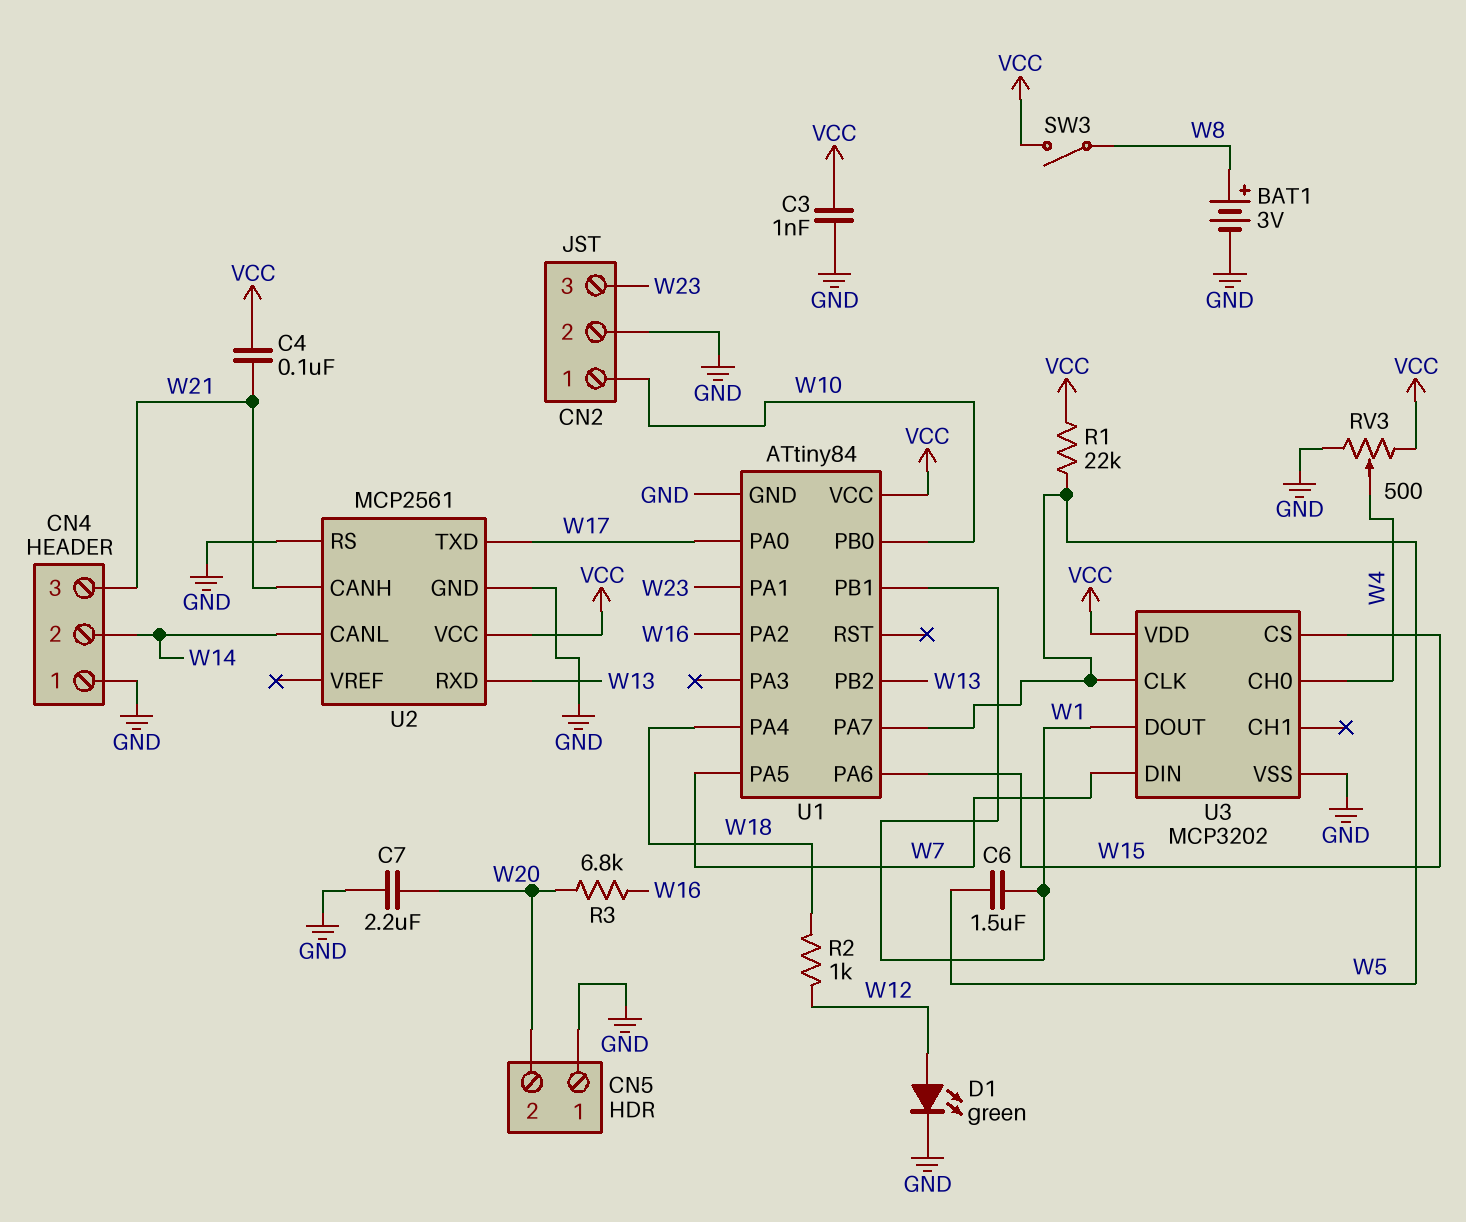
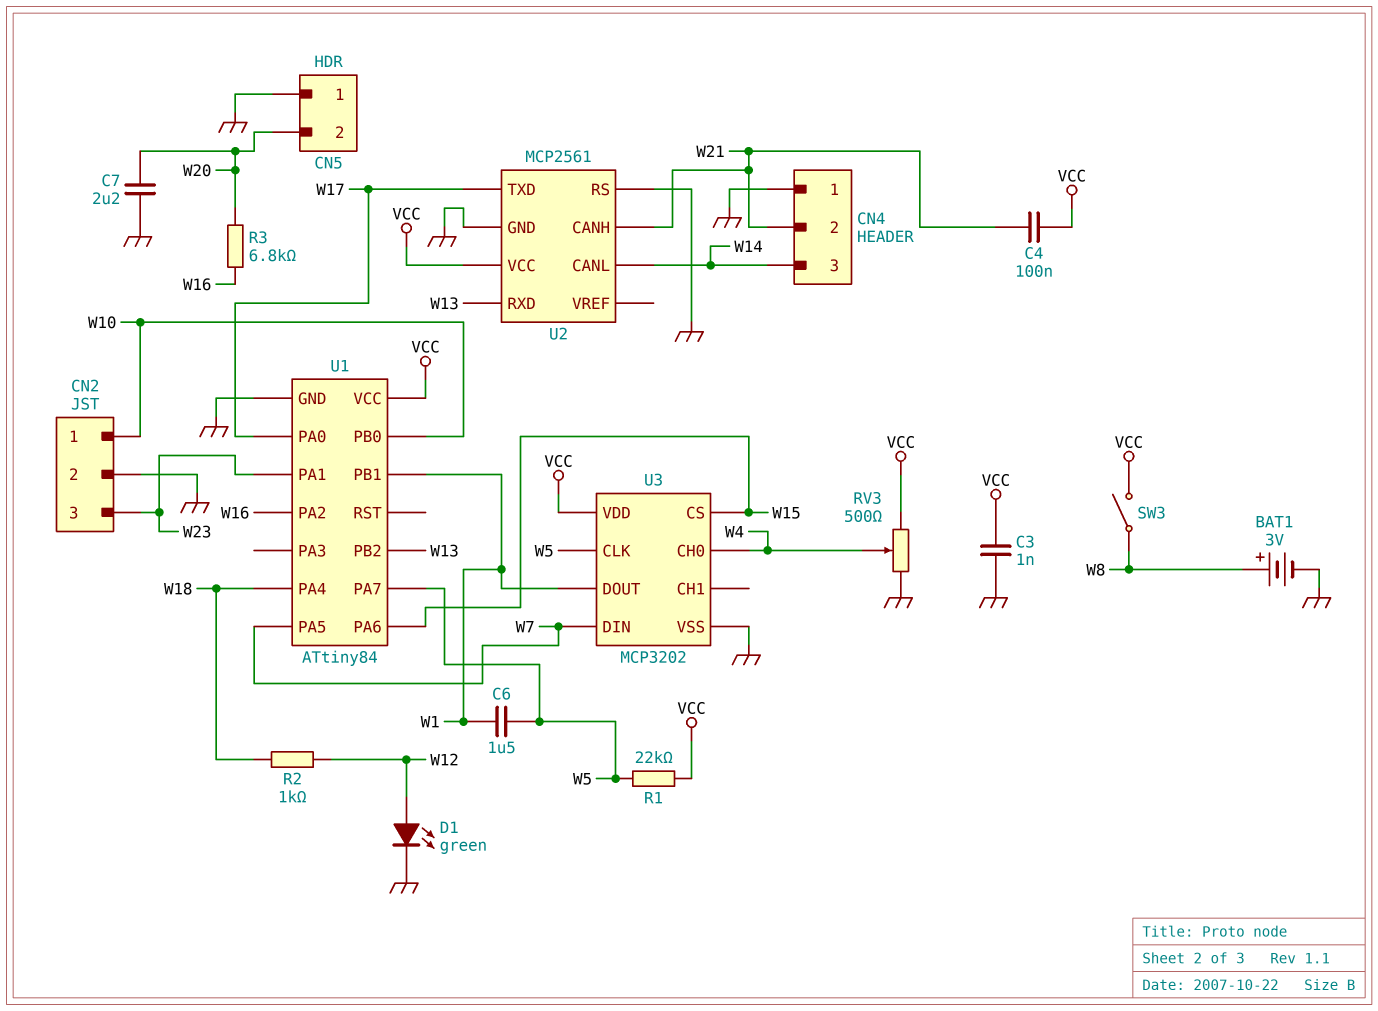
CN4 pin 2: W14 -> W21
CN4 pin 3: W21 -> W14

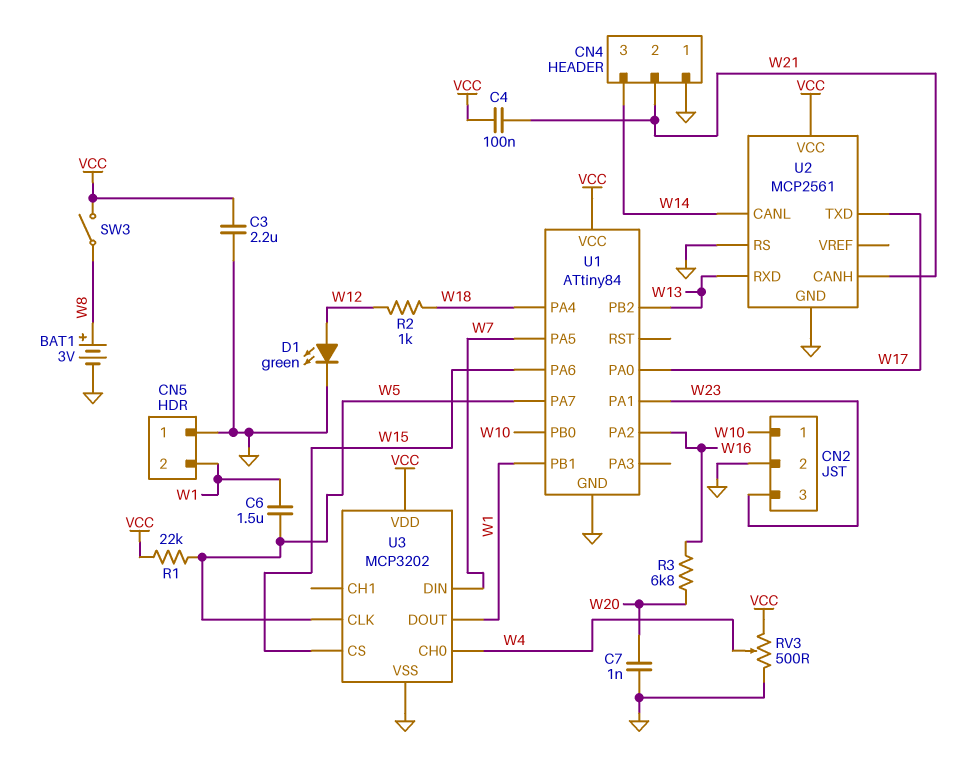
C3: 1nF (GND, VCC) -> 2.2uF (GND, VCC)
C7: 2.2uF (GND, W20) -> 1nF (GND, W20)
CN5 pin 2: W20 -> W1

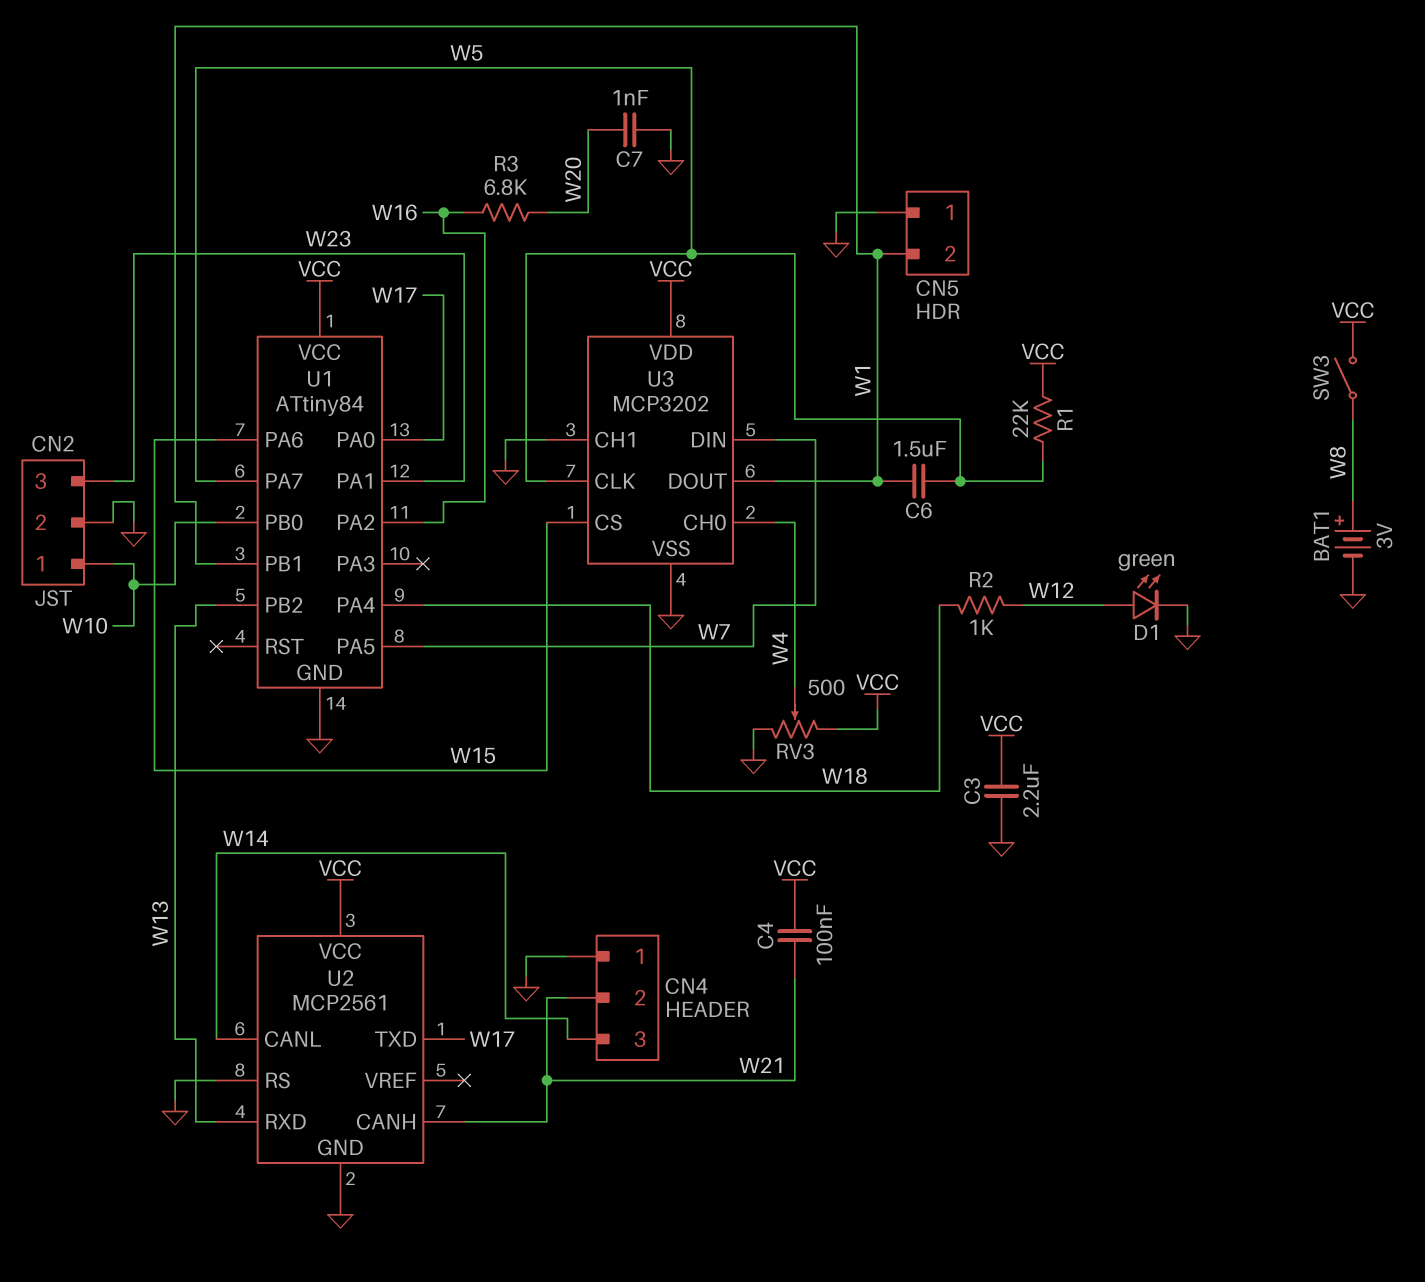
U3 pin CH1: none -> GND

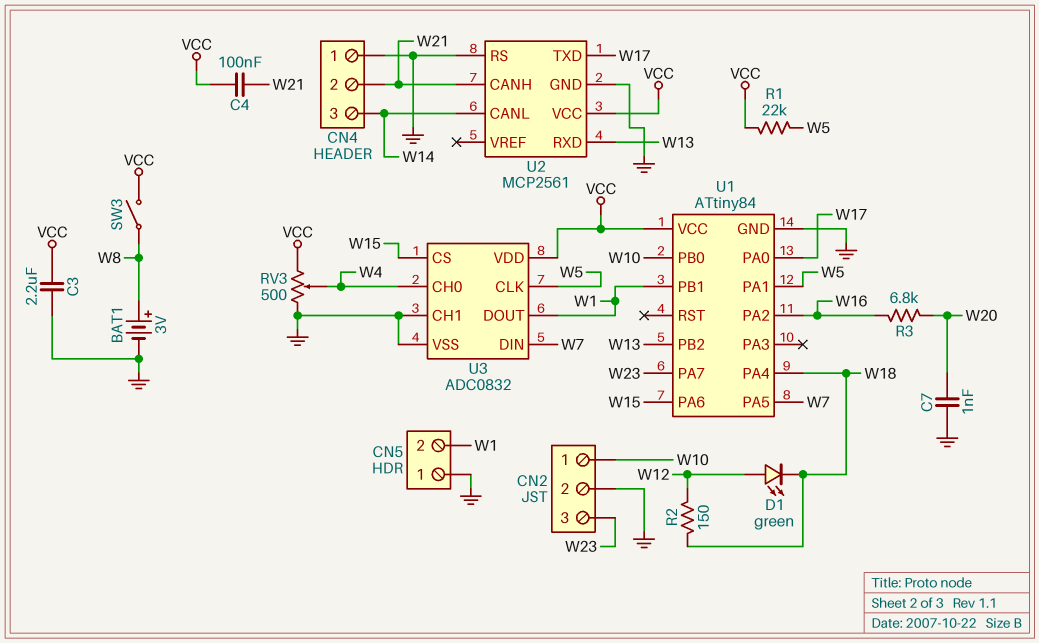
C6: 1.5uF (W1, W5) -> none
D1: LED green (A W12, K GND) -> LED green (A W12, K W18)
R2: 1k (W12, W18) -> 150 (W12, W18)
U1 pin PA1: W23 -> W5
U1 pin PA7: W5 -> W23
U3: MCP3202 -> ADC0832

